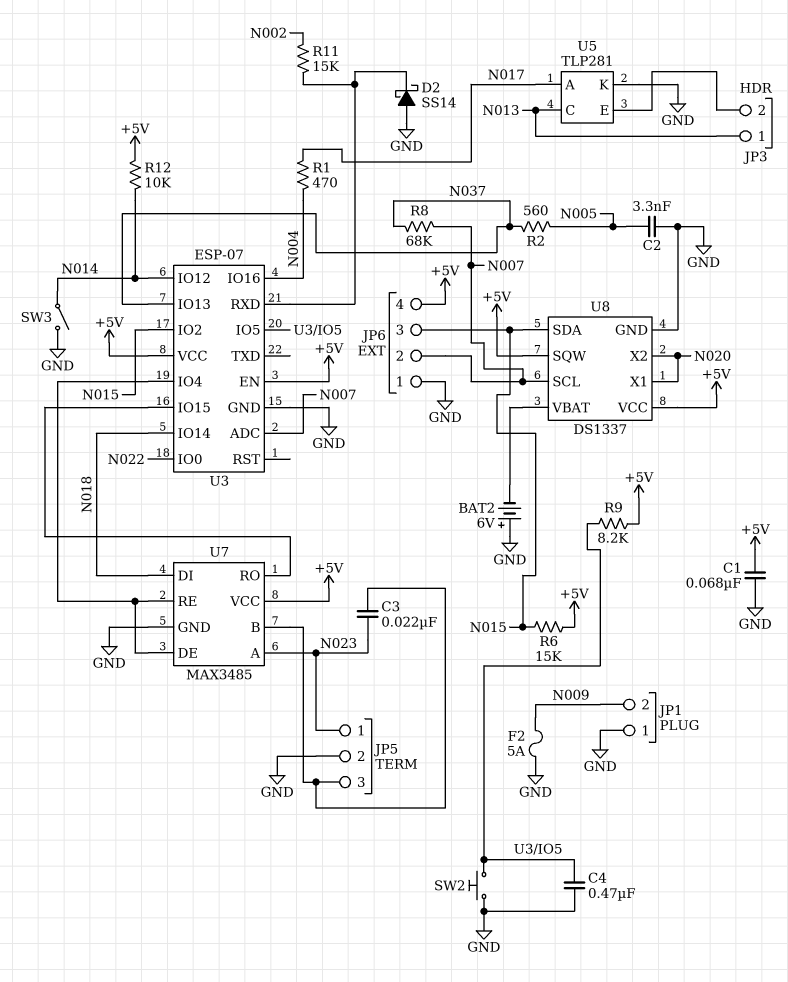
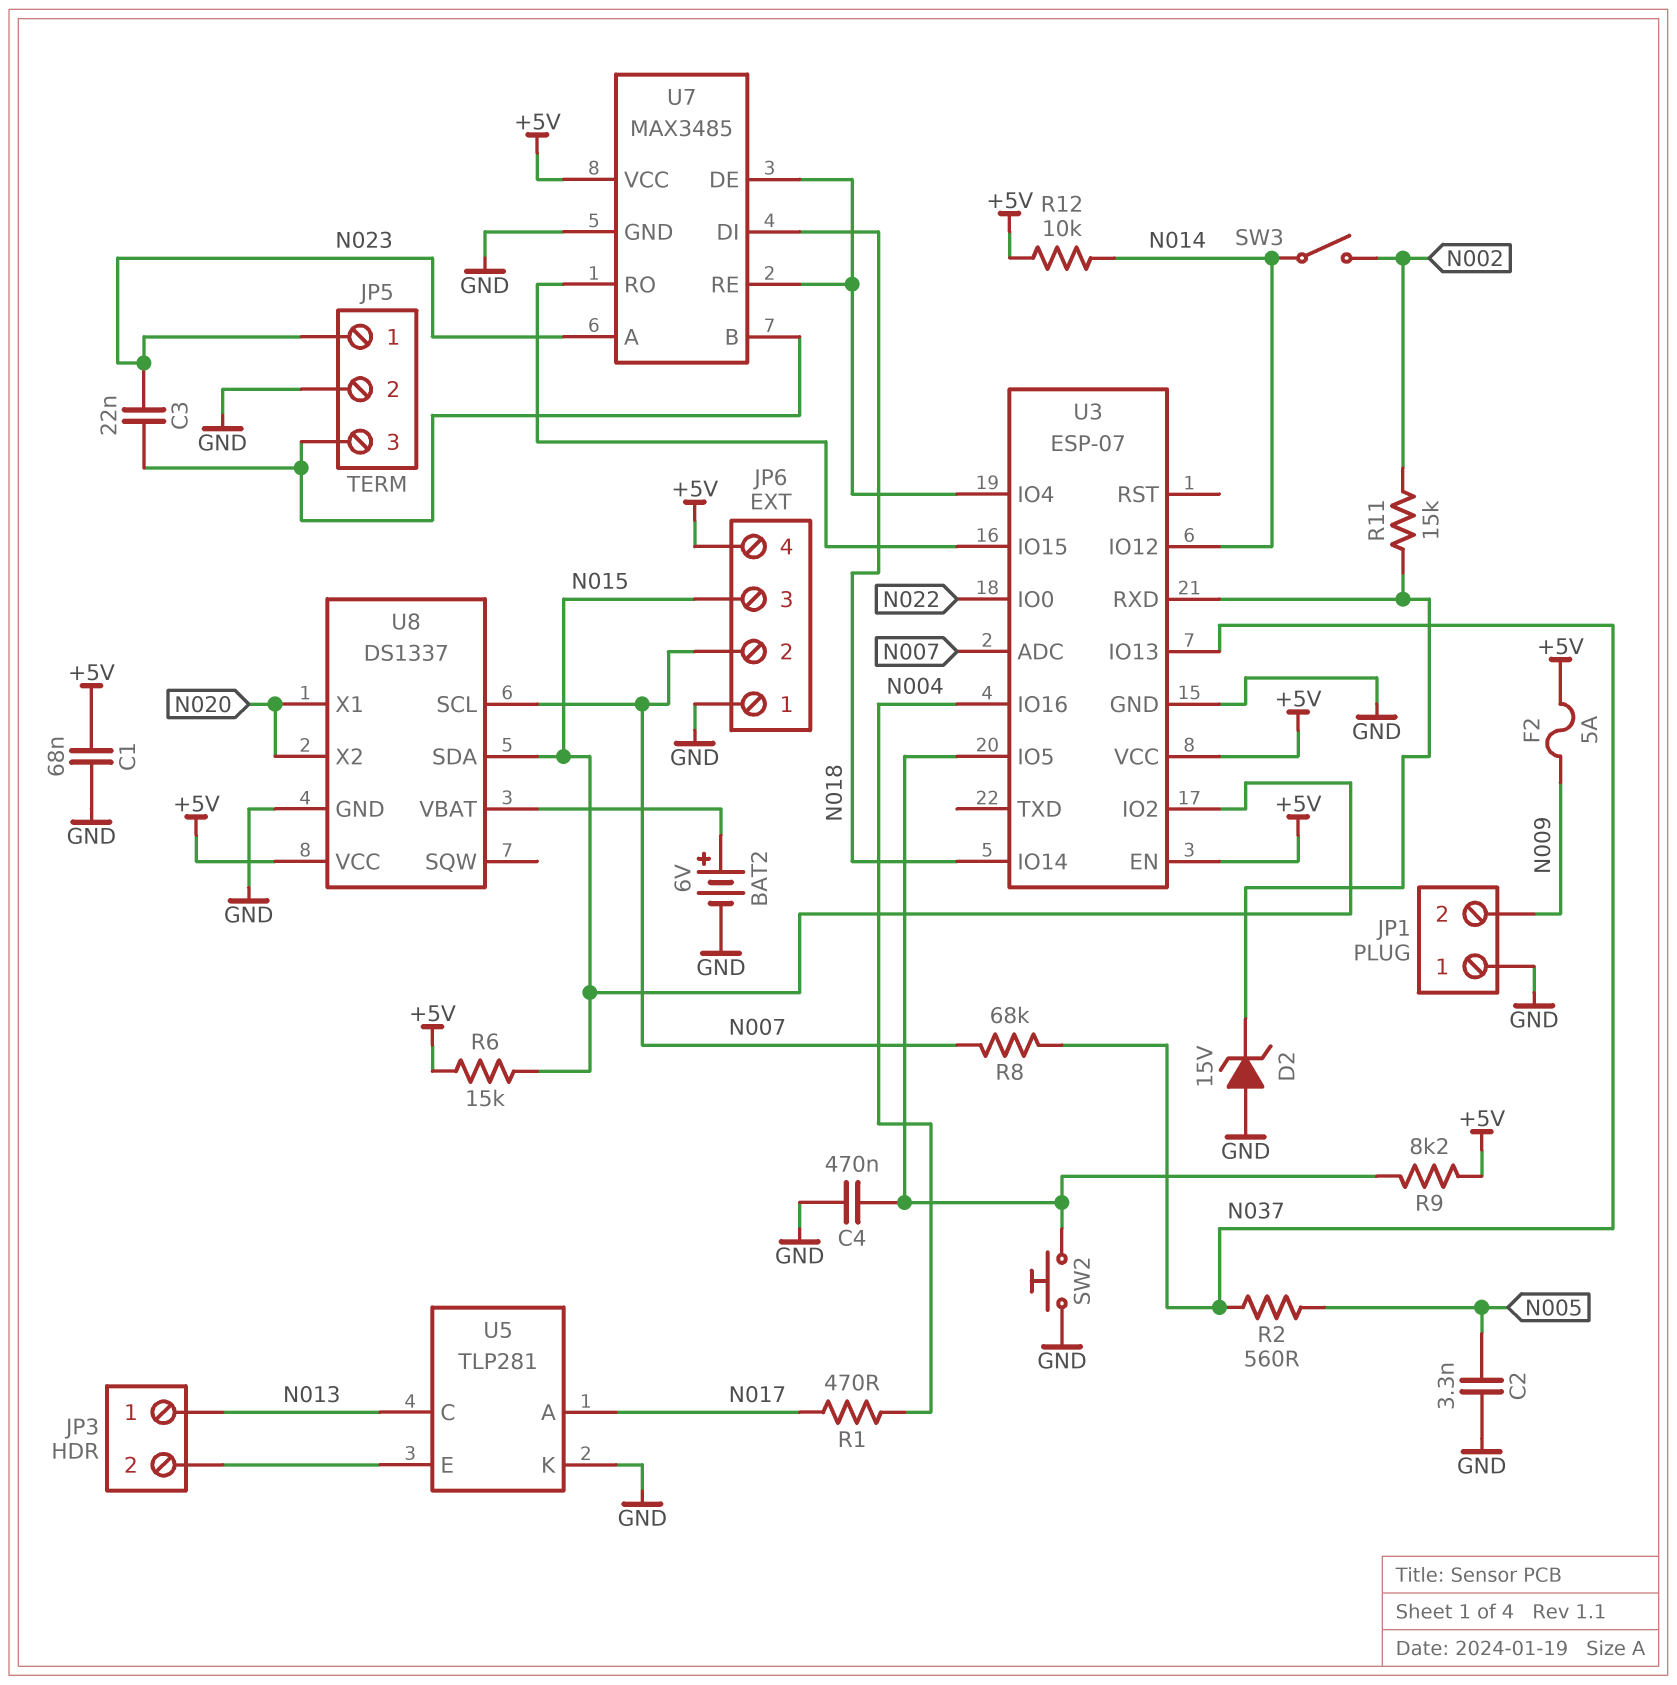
BAT2: 6V (plus GND, minus U8/VBAT) -> 6V (plus U8/VBAT, minus GND)
D2: schottky SS14 (A GND, K U3/RXD) -> zener 15V (A GND, K U3/RXD)
F2: 5A (GND, N009) -> 5A (+5V, N009)
SW3: switch (GND, N014) -> switch (N002, N014)
U8 pin SQW: +5V -> none

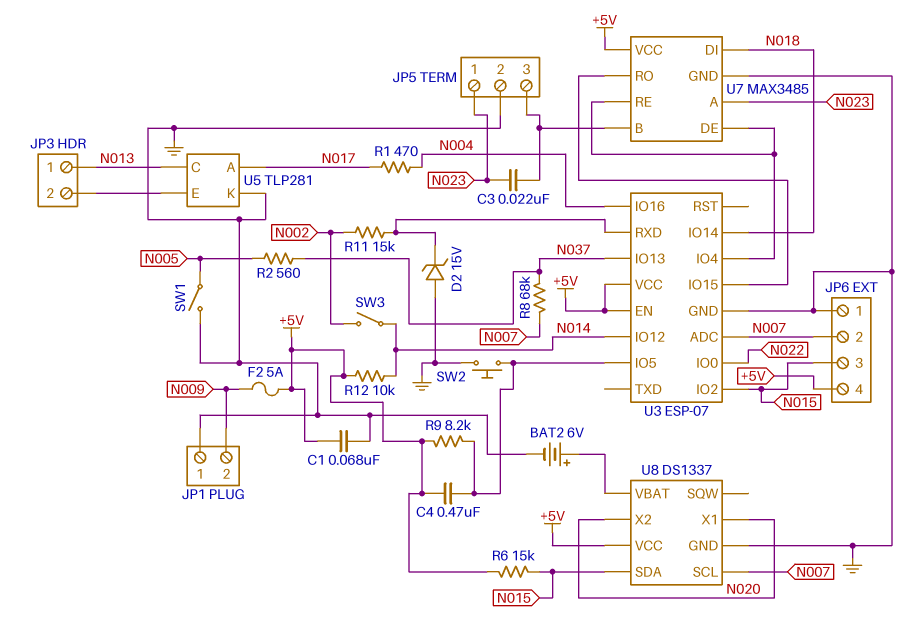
C2: 3.3nF (GND, N005) -> none
C4: 470nF (GND, U3/IO5) -> 470nF (+5V, U3/IO5)
SW1: none -> switch (GND, N005)

